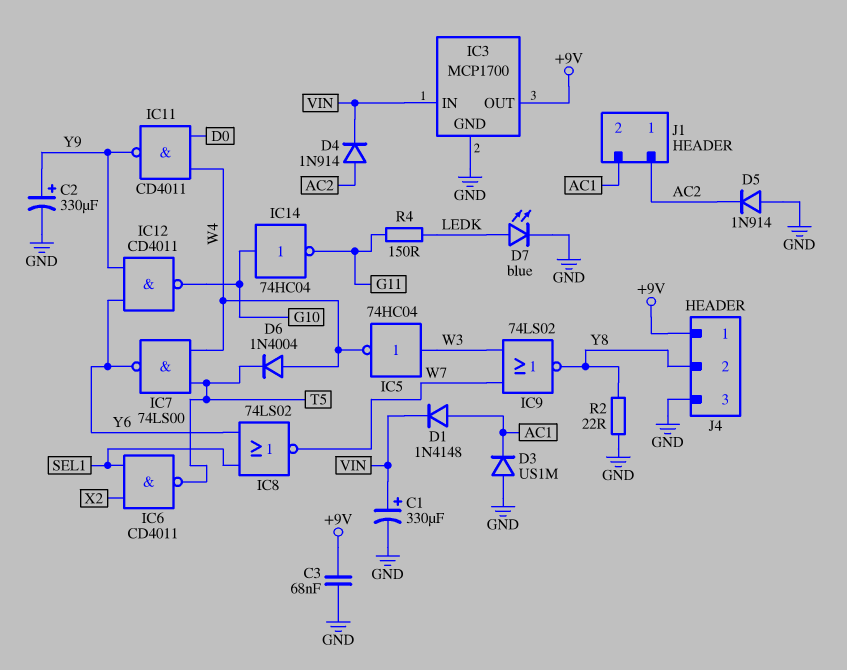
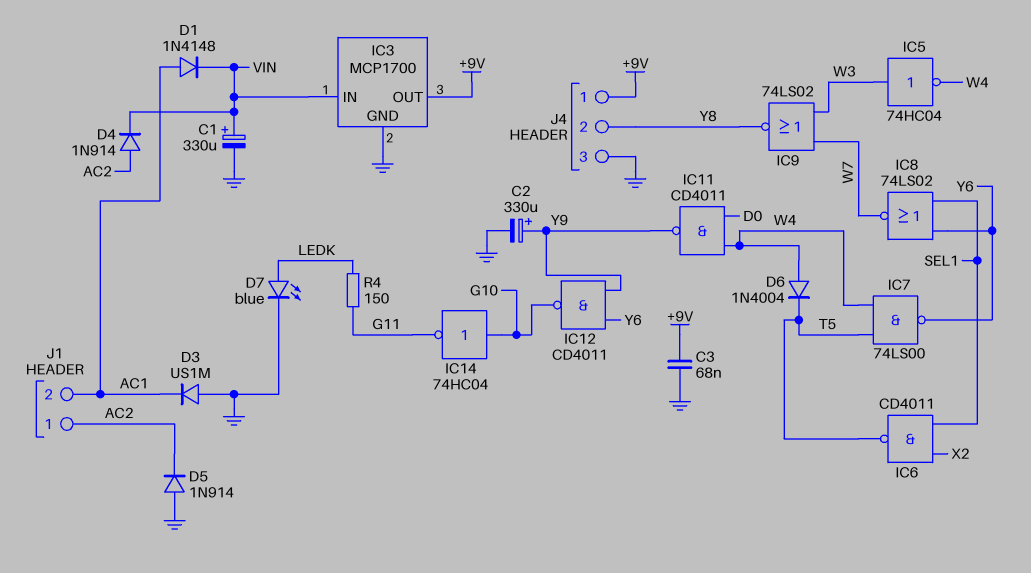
R2: 22 (GND, Y8) -> none

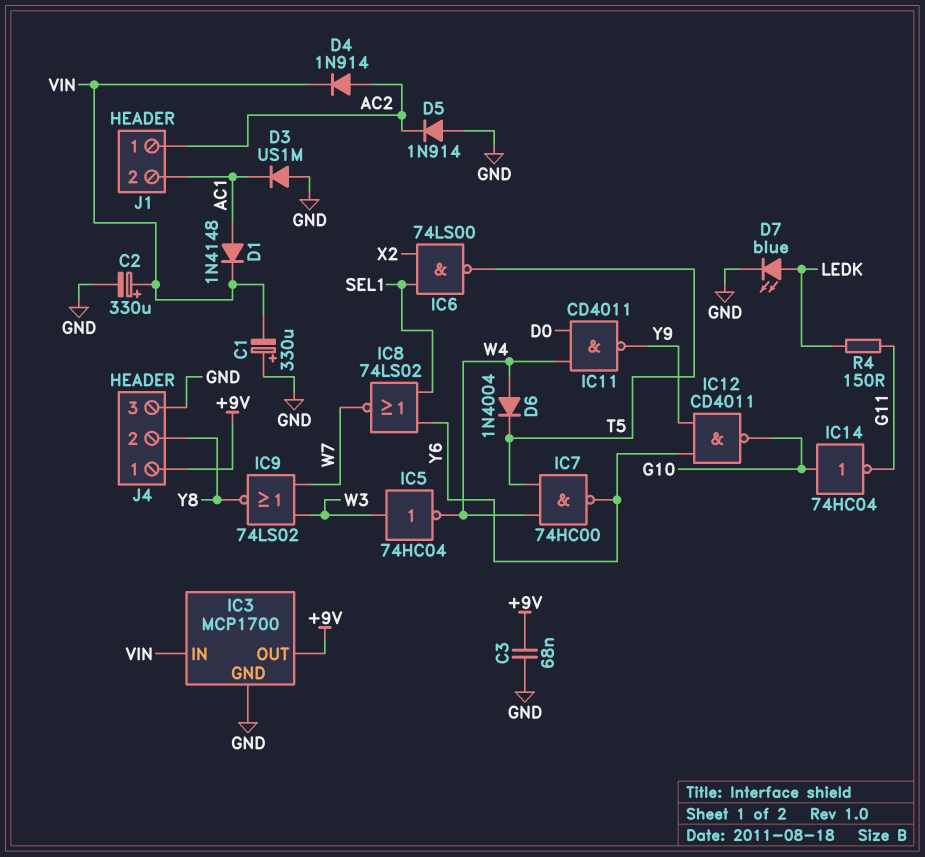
C1: 330uF (plus VIN, minus GND) -> 330uF (plus GND, minus VIN)
C2: 330uF (plus Y9, minus GND) -> 330uF (plus VIN, minus GND)
IC6: NAND CD4011 (in SEL1, in X2, out T5) -> NAND 74LS00 (in SEL1, in X2, out T5)
IC7: NAND 74LS00 (in T5, in W4, out Y6) -> NAND 74HC00 (in T5, in W4, out Y6)

